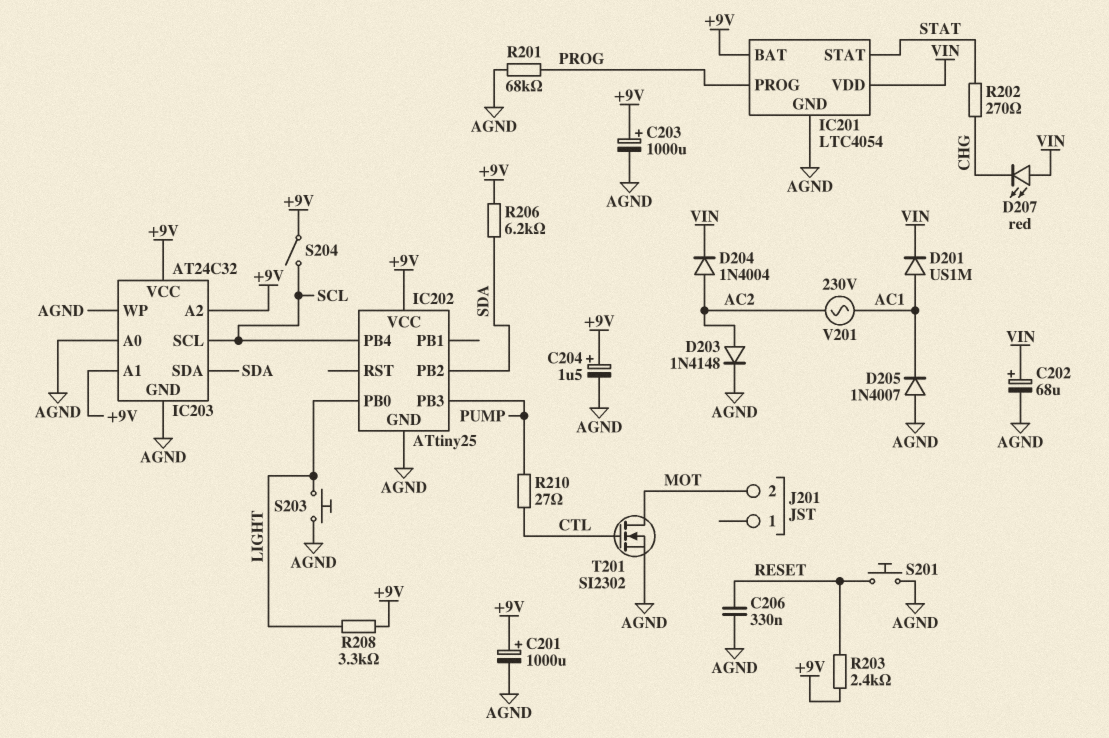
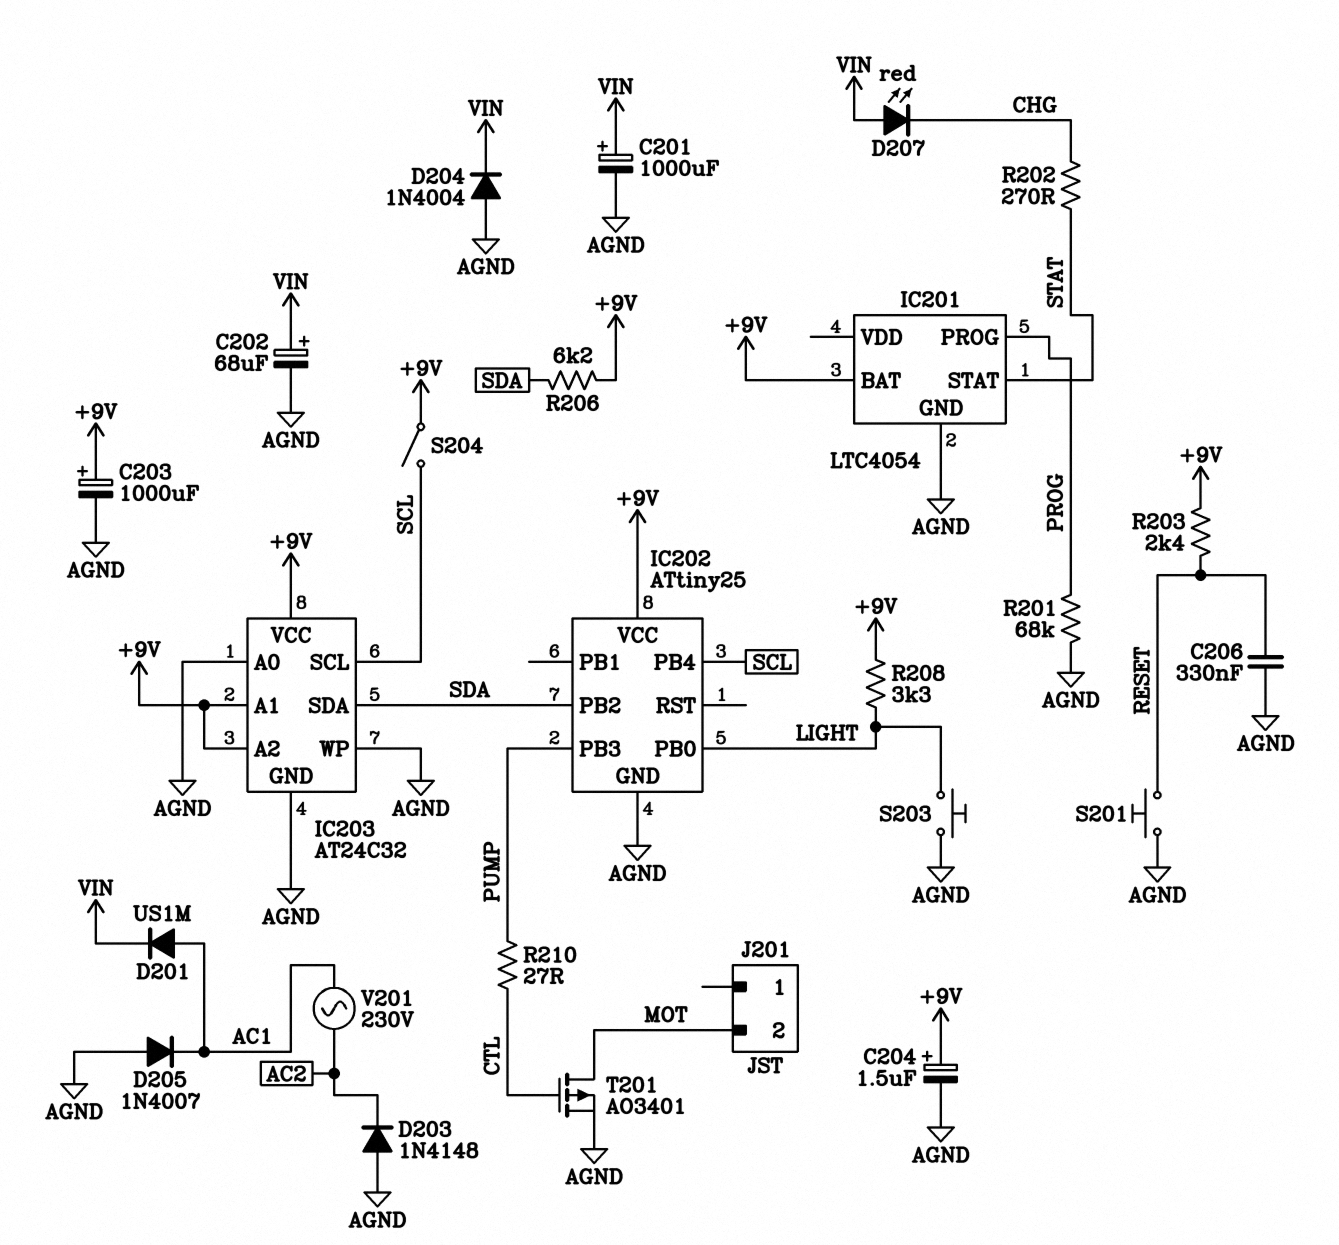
C201: 1000uF (plus +9V, minus AGND) -> 1000uF (plus VIN, minus AGND)
D203: diode 1N4148 (A AC2, K AGND) -> diode 1N4148 (A AGND, K AC2)
D204: diode 1N4004 (A AC2, K VIN) -> diode 1N4004 (A AGND, K VIN)
IC201 pin VDD: VIN -> none
T201: NMOS SI2302 (G CTL, D MOT, S AGND) -> PMOS AO3401 (G CTL, D MOT, S AGND)

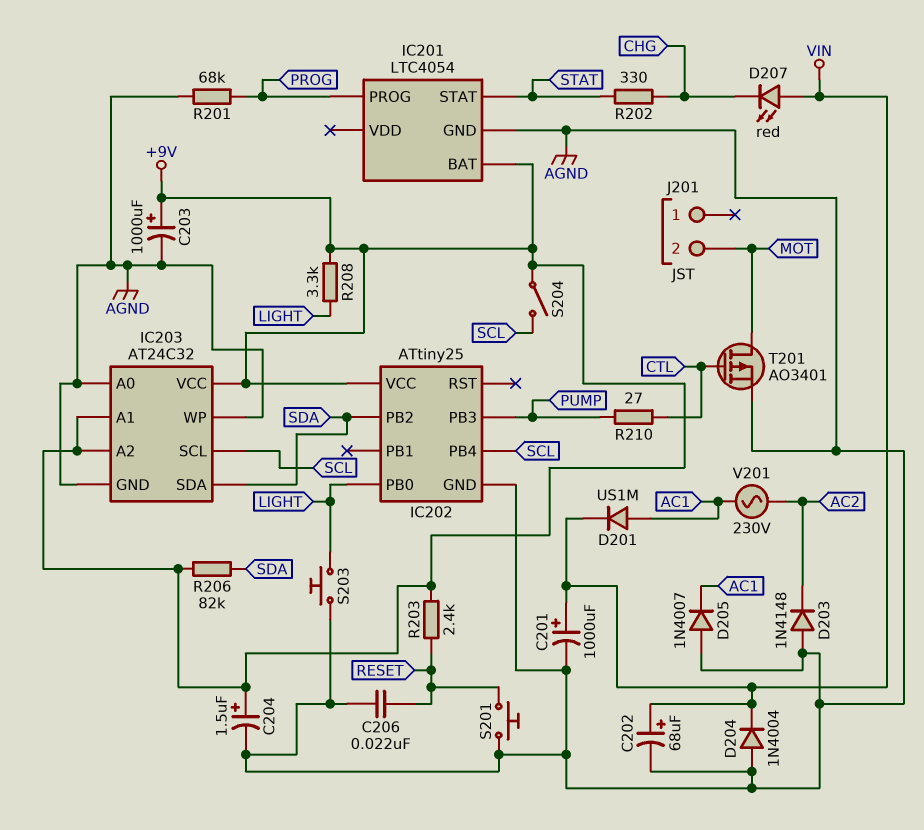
C206: 330nF (AGND, RESET) -> 22nF (AGND, RESET)
R202: 270 (CHG, STAT) -> 330 (CHG, STAT)
R206: 6.2k (+9V, SDA) -> 82k (+9V, SDA)

